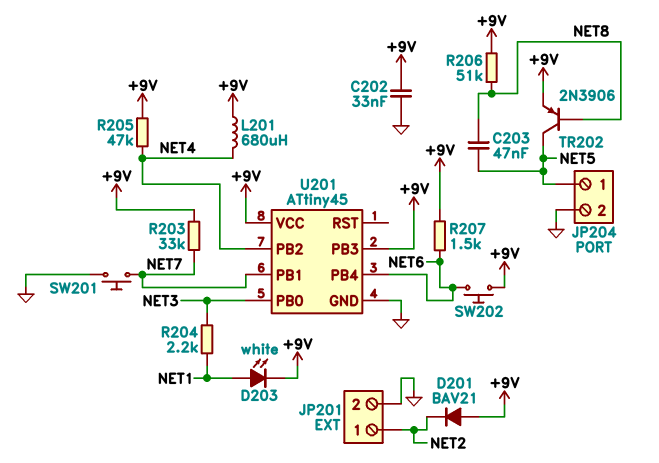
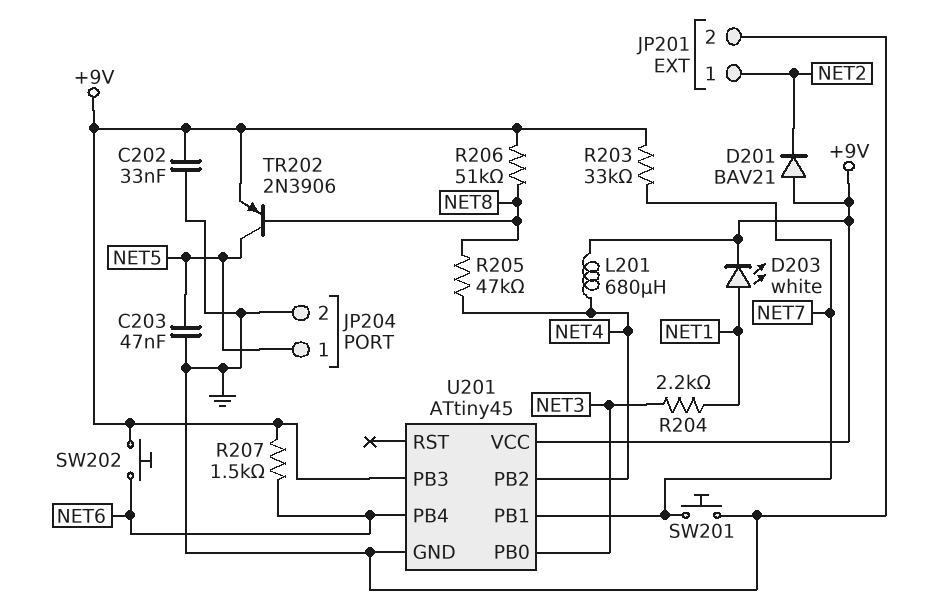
C203: 47nF (NET5, NET8) -> 47nF (GND, NET5)
R205: 47k (+9V, NET4) -> 47k (NET4, NET8)

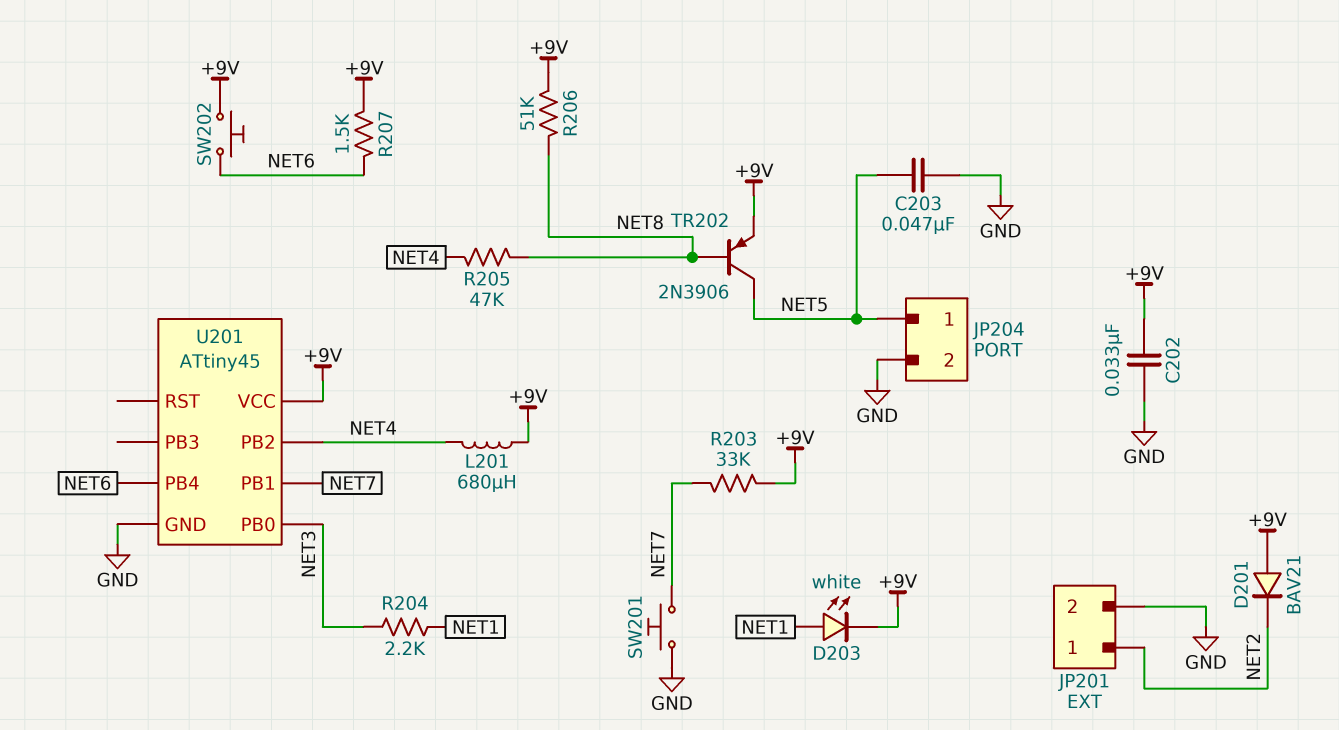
U201 pin PB3: +9V -> none

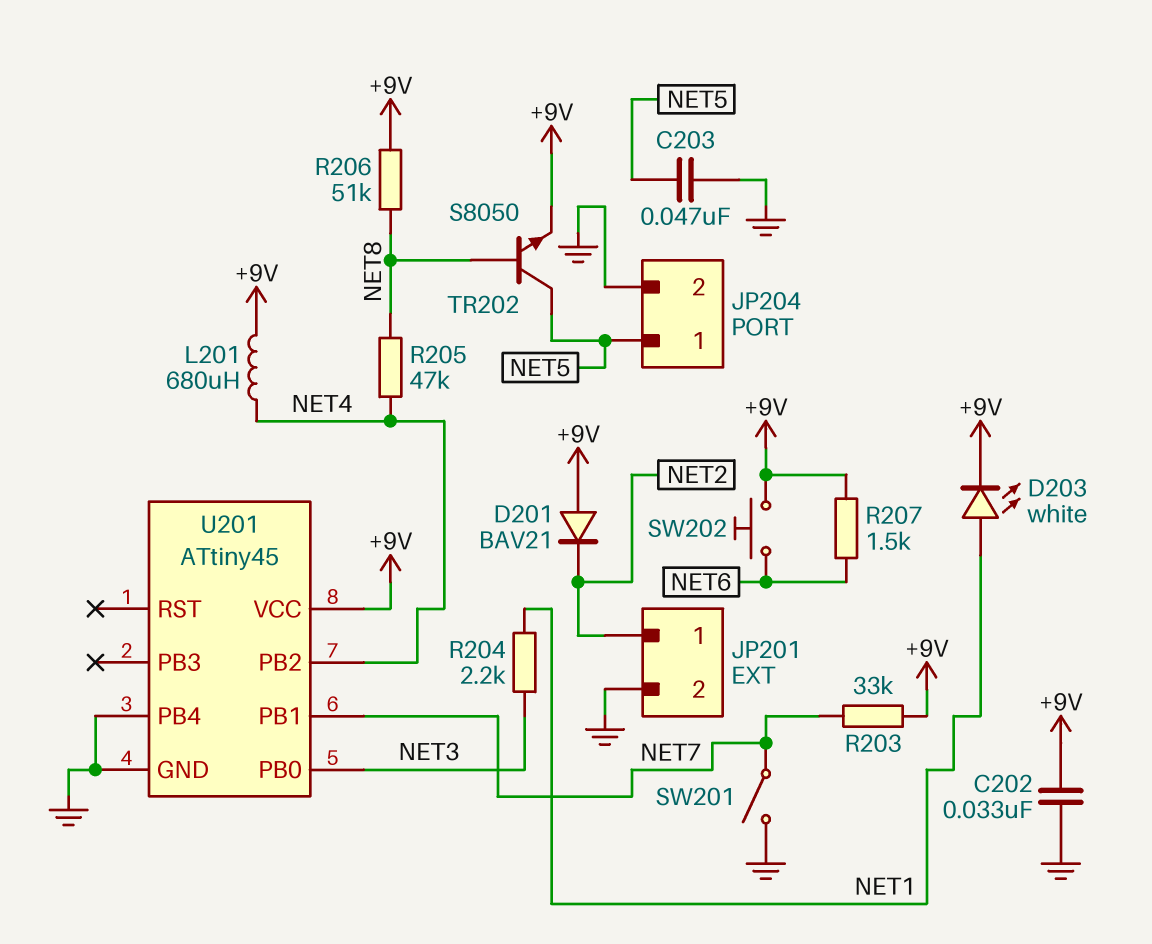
SW201: button (GND, NET7) -> switch (GND, NET7)
TR202: PNP 2N3906 (B NET8, C NET5, E +9V) -> NPN S8050 (B NET8, C NET5, E +9V)
U201 pin PB4: NET6 -> GND

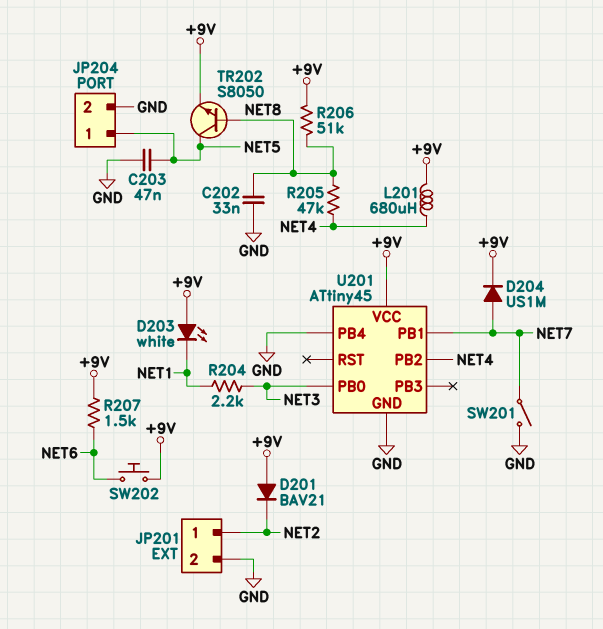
C202: 33nF (+9V, GND) -> 33nF (GND, NET8)
D203: LED white (A NET1, K +9V) -> LED white (A +9V, K NET1)
D204: none -> diode US1M (A NET7, K +9V)
R203: 33k (+9V, NET7) -> none

